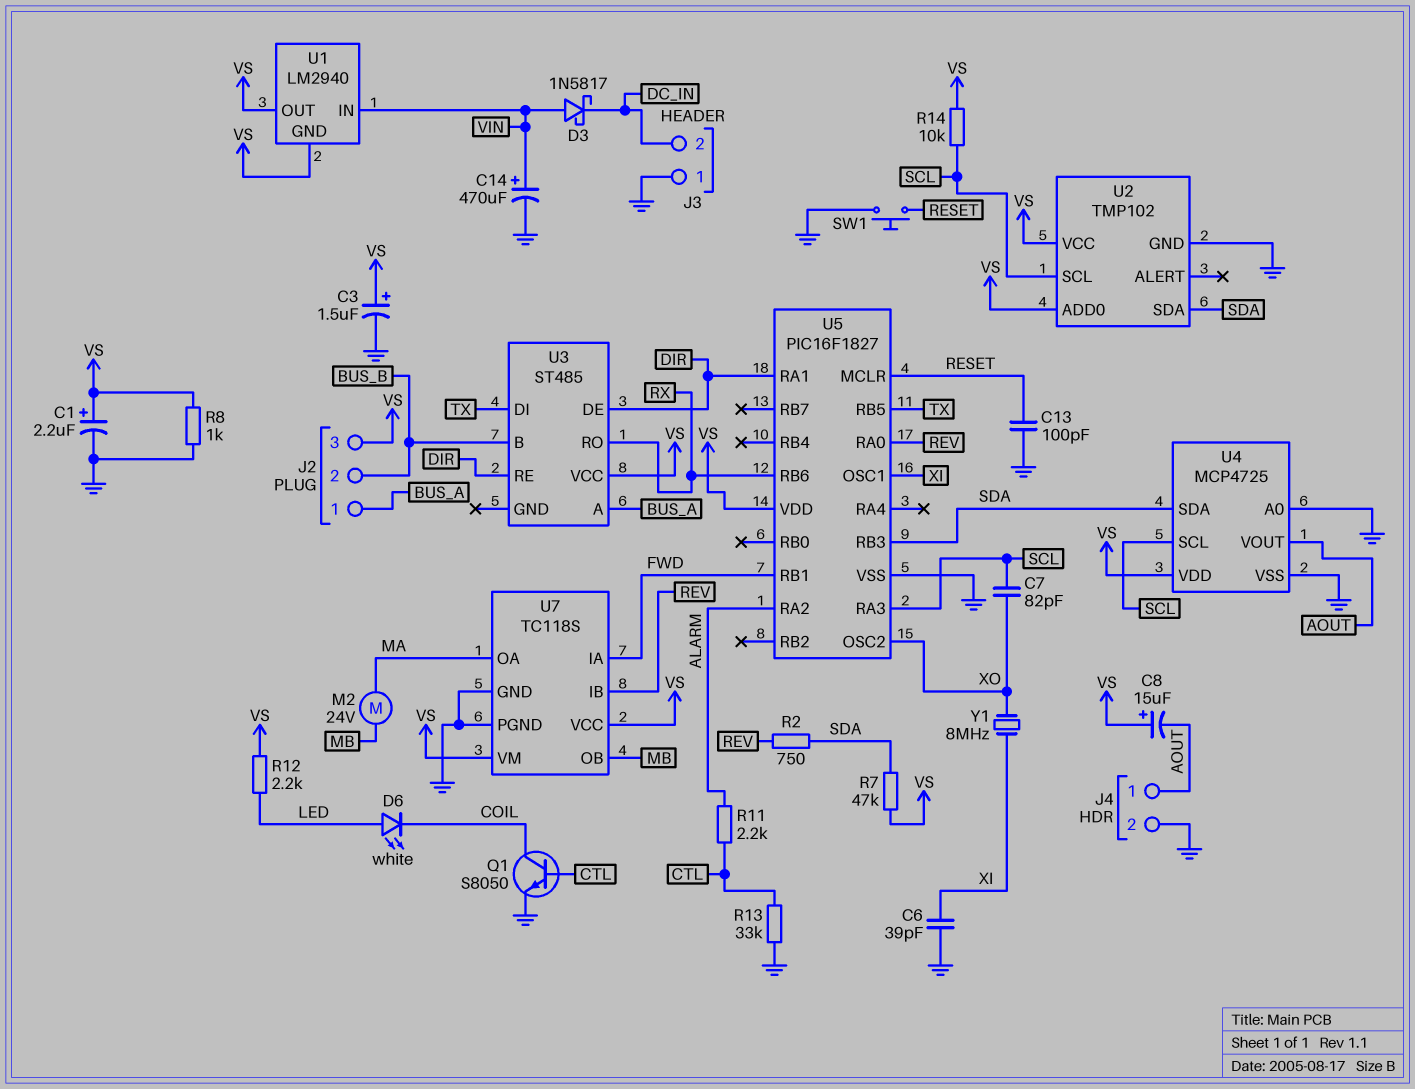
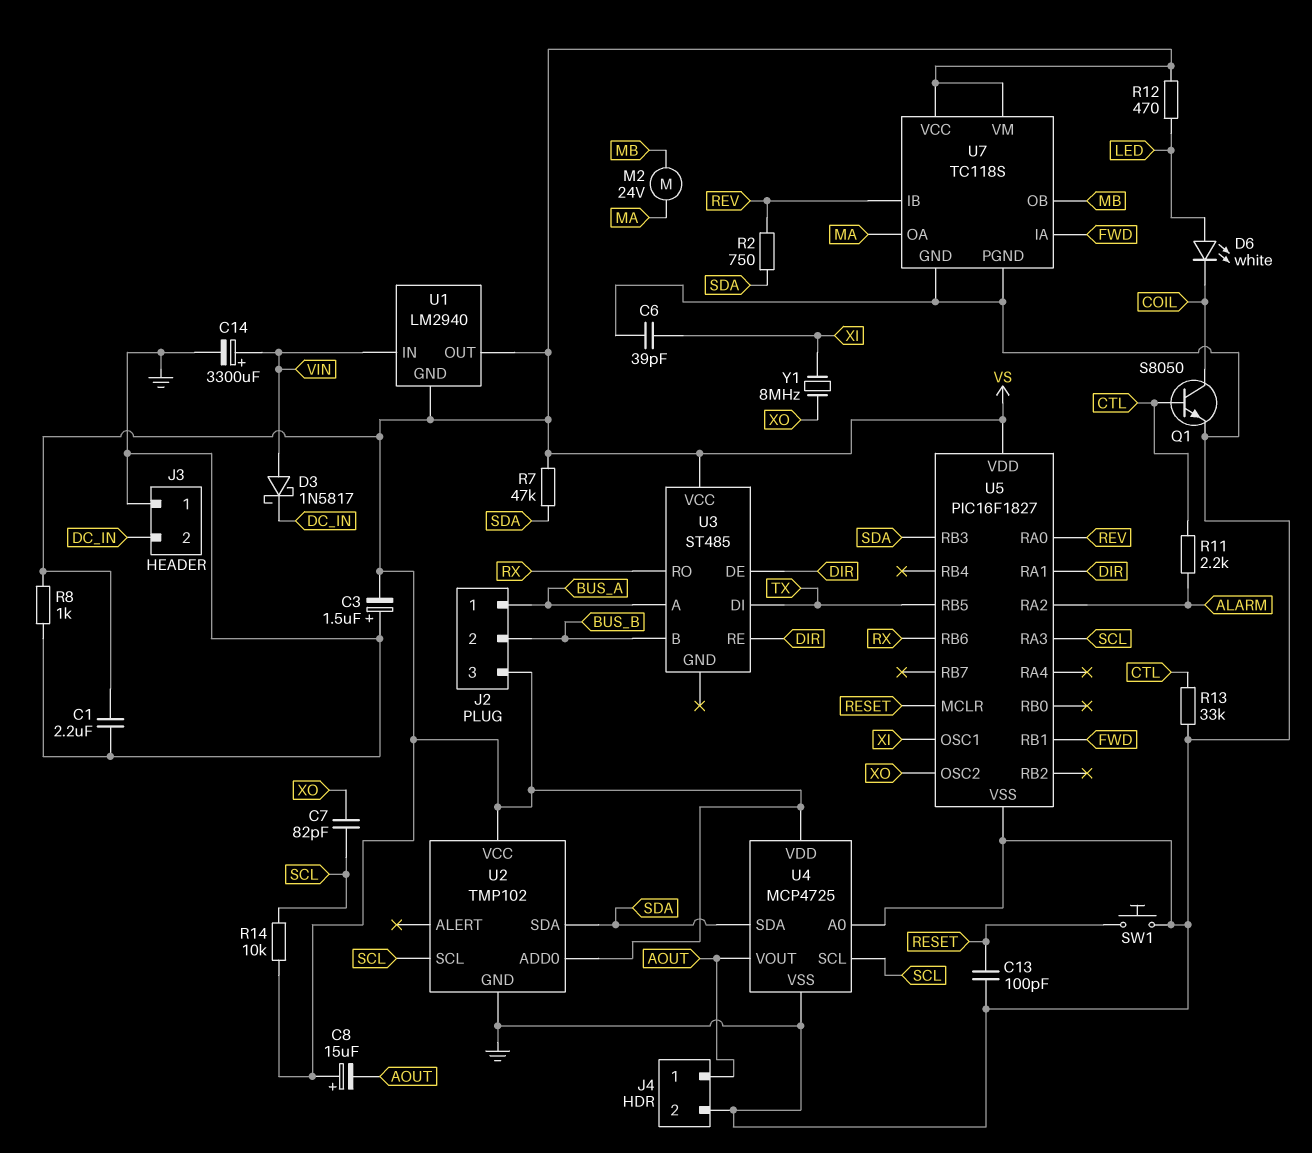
C1: 2.2uF (plus VS, minus GND) -> 2.2uF (GND, VS)
C3: 1.5uF (plus VS, minus GND) -> 1.5uF (plus GND, minus VS)
C14: 470uF (plus VIN, minus GND) -> 3300uF (plus VIN, minus GND)
R12: 2.2k (LED, VS) -> 470 (LED, VS)

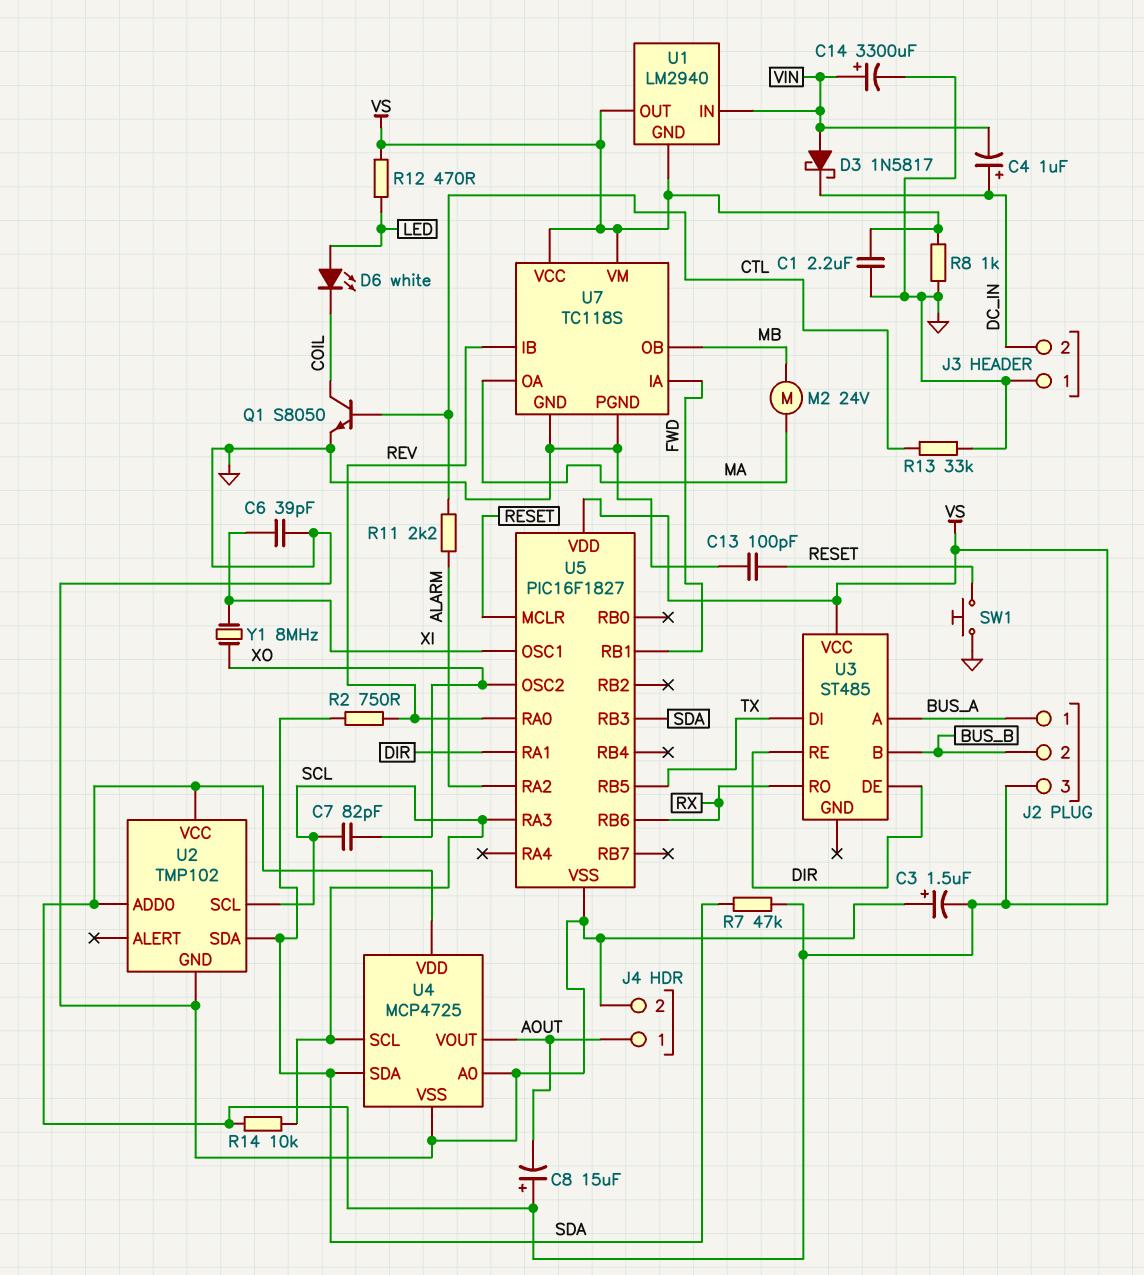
C4: none -> 1uF (plus DC_IN, minus VIN)

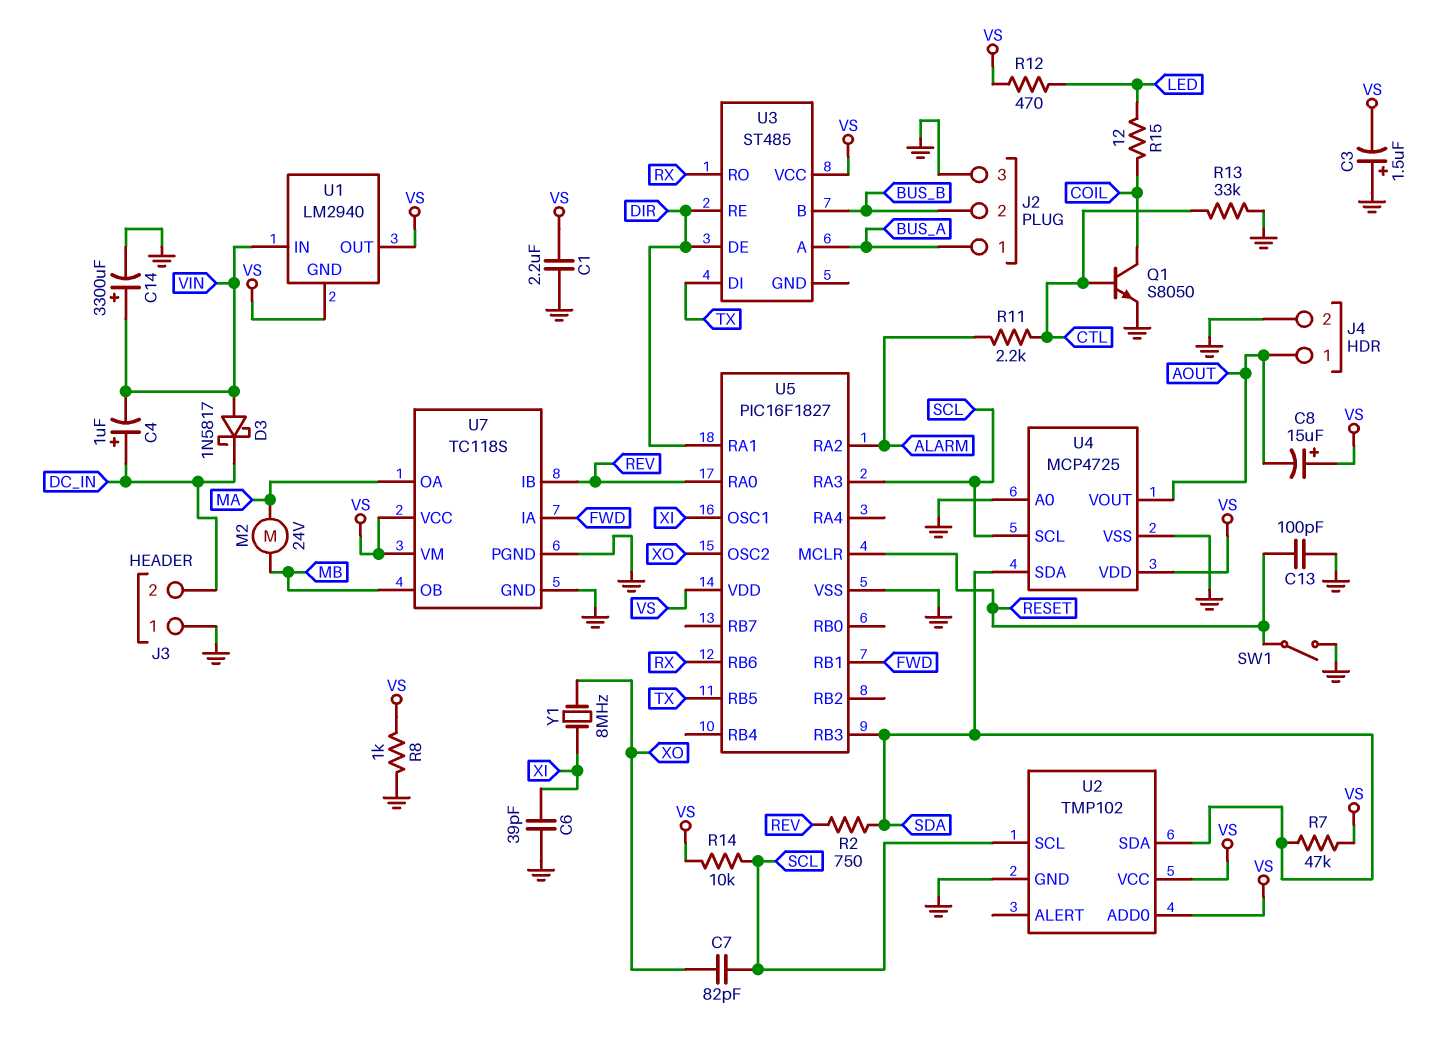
D6: LED white (A LED, K COIL) -> none
J2 pin 3: VS -> GND
R15: none -> 12 (COIL, LED)
SW1: button (GND, RESET) -> switch (GND, RESET)

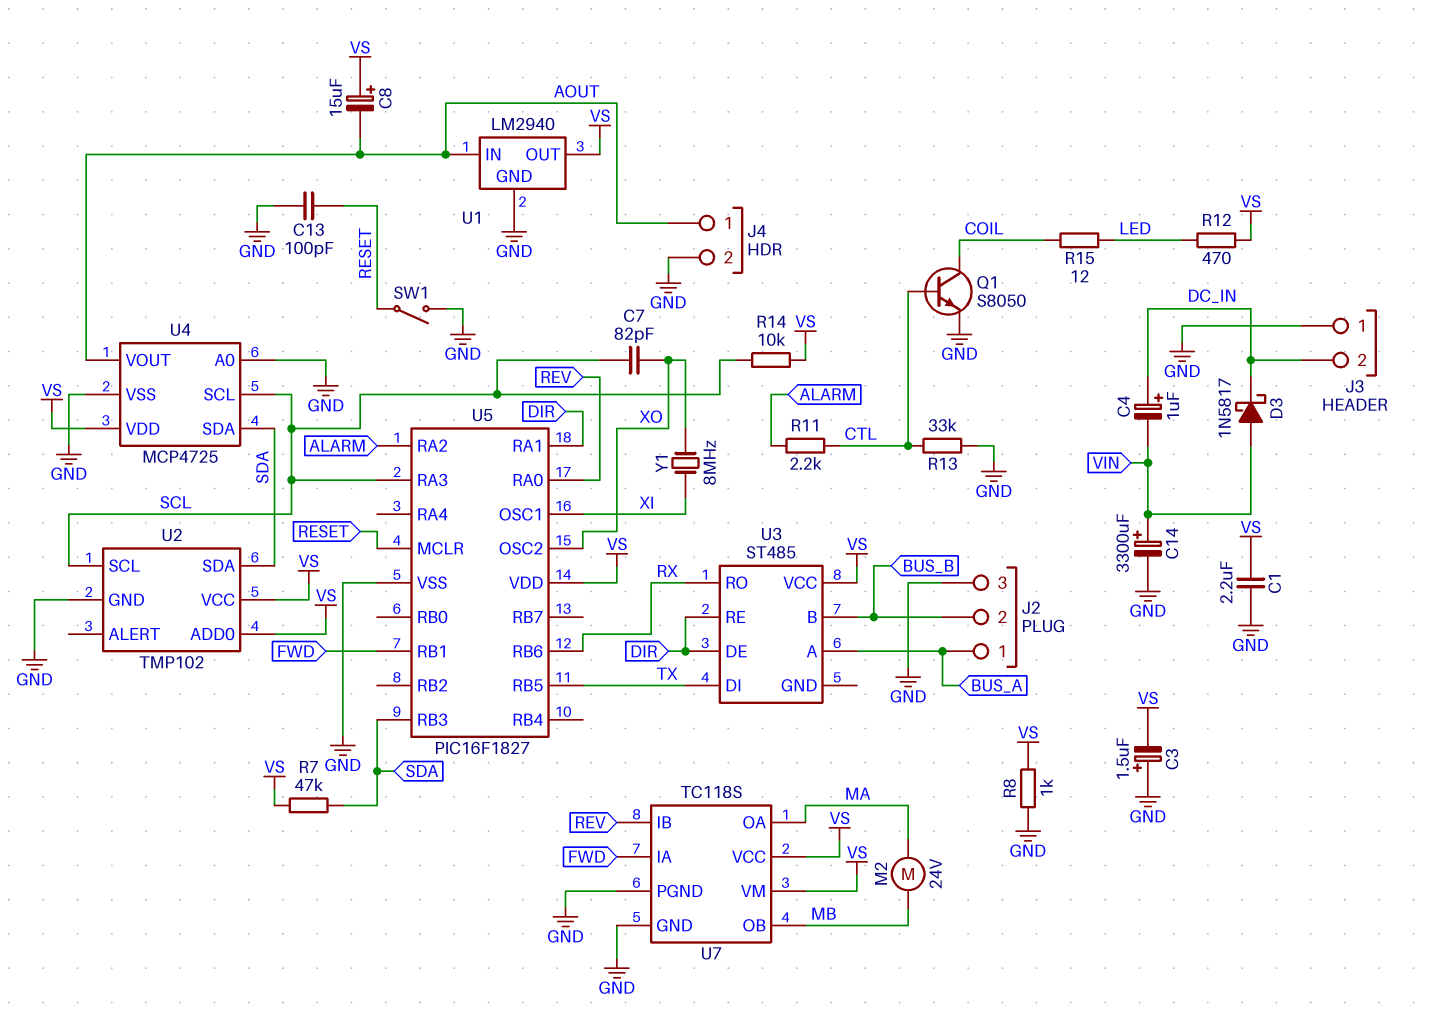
C6: 39pF (GND, XI) -> none
R2: 750 (REV, SDA) -> none
U1 pin GND: VS -> GND
U1 pin IN: VIN -> AOUT

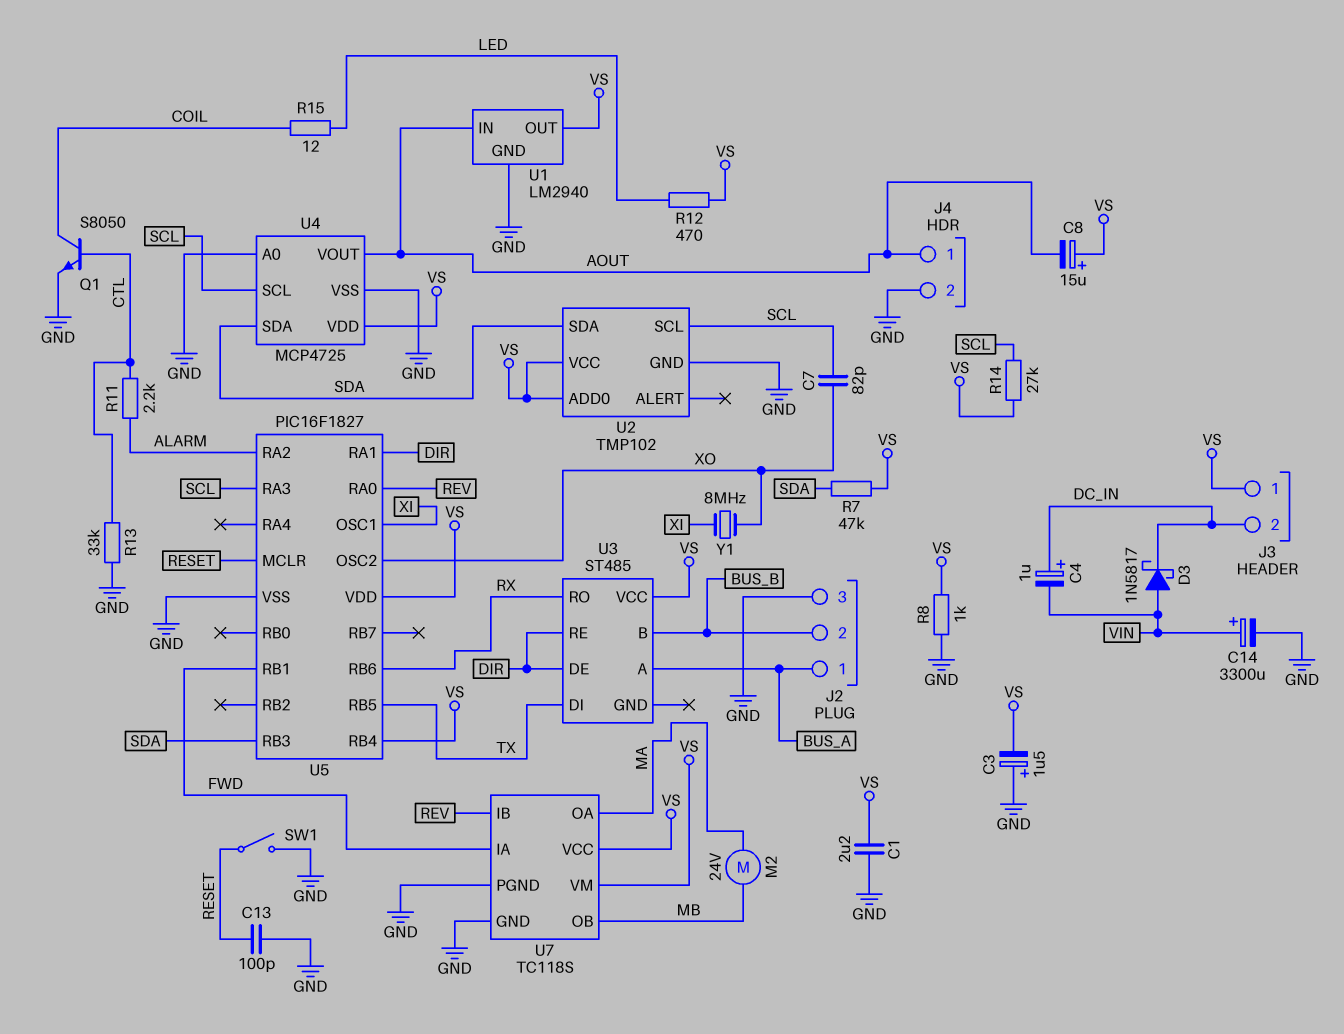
J3 pin 1: GND -> VS
R14: 10k (SCL, VS) -> 27k (SCL, VS)
U5 pin RB4: none -> VS

